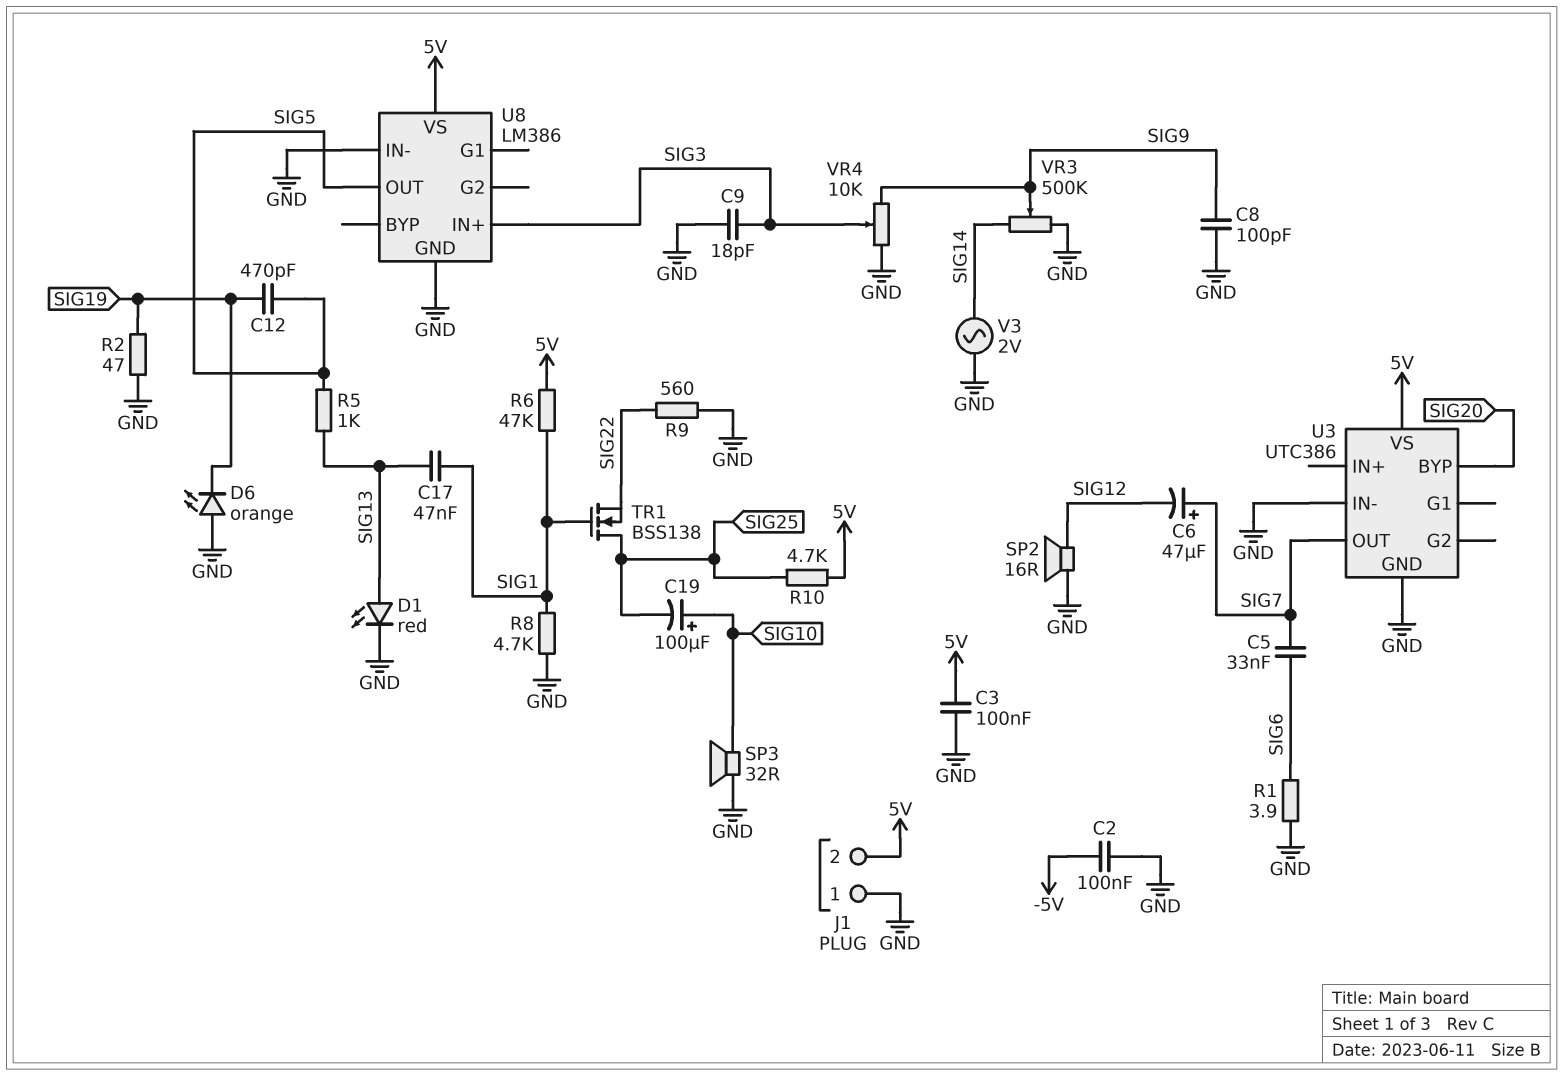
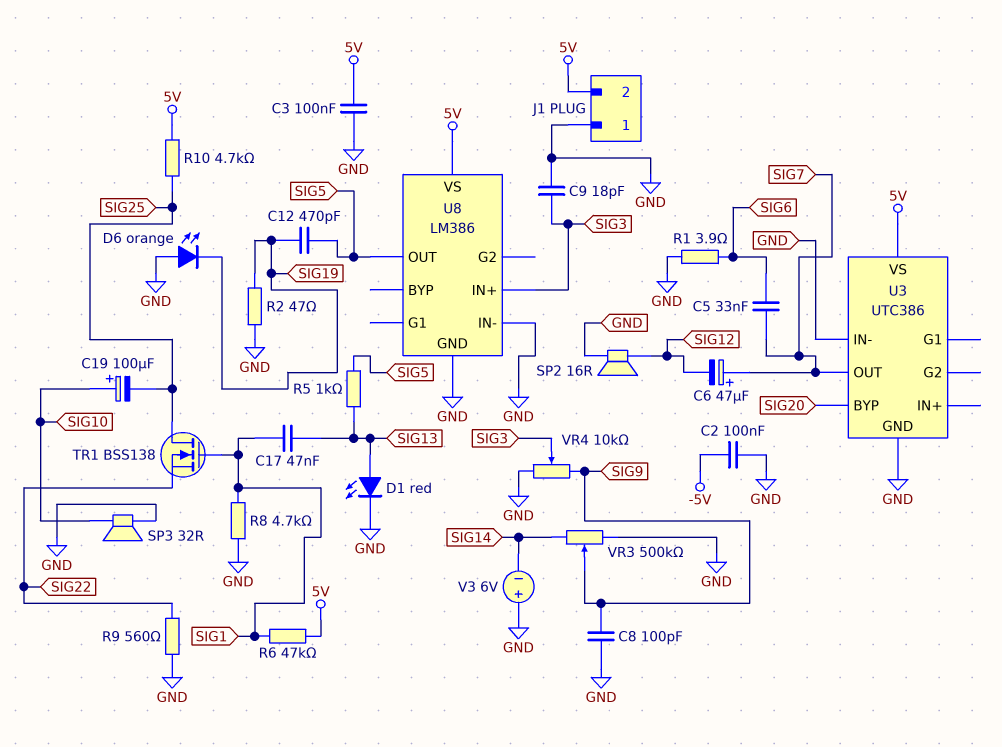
V3: AC 2V (GND, SIG14) -> 6V (plus GND, minus SIG14)

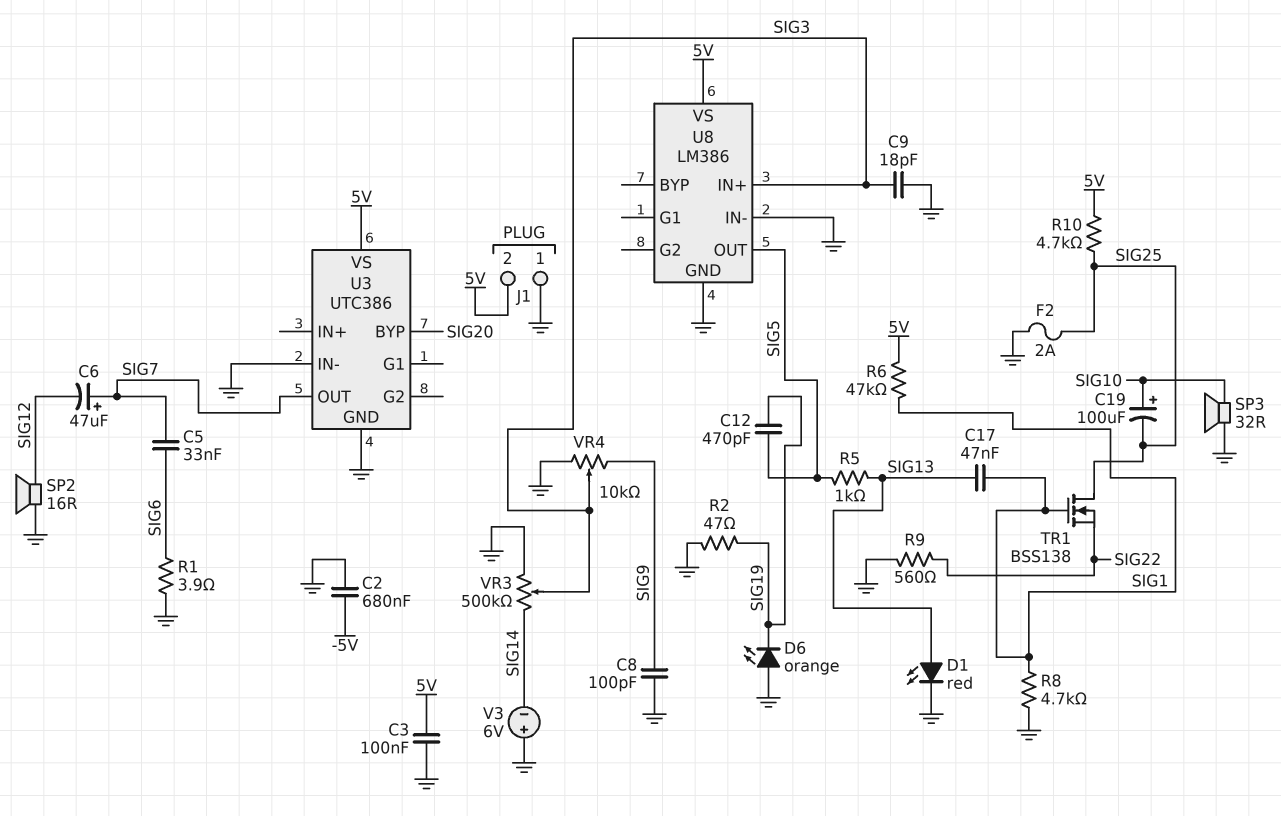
C2: 100nF (-5V, GND) -> 680nF (-5V, GND)
F2: none -> 2A (GND, SIG25)
VR3: 500k (GND, SIG14, wiper SIG9) -> 500k (GND, SIG14, wiper SIG3)

